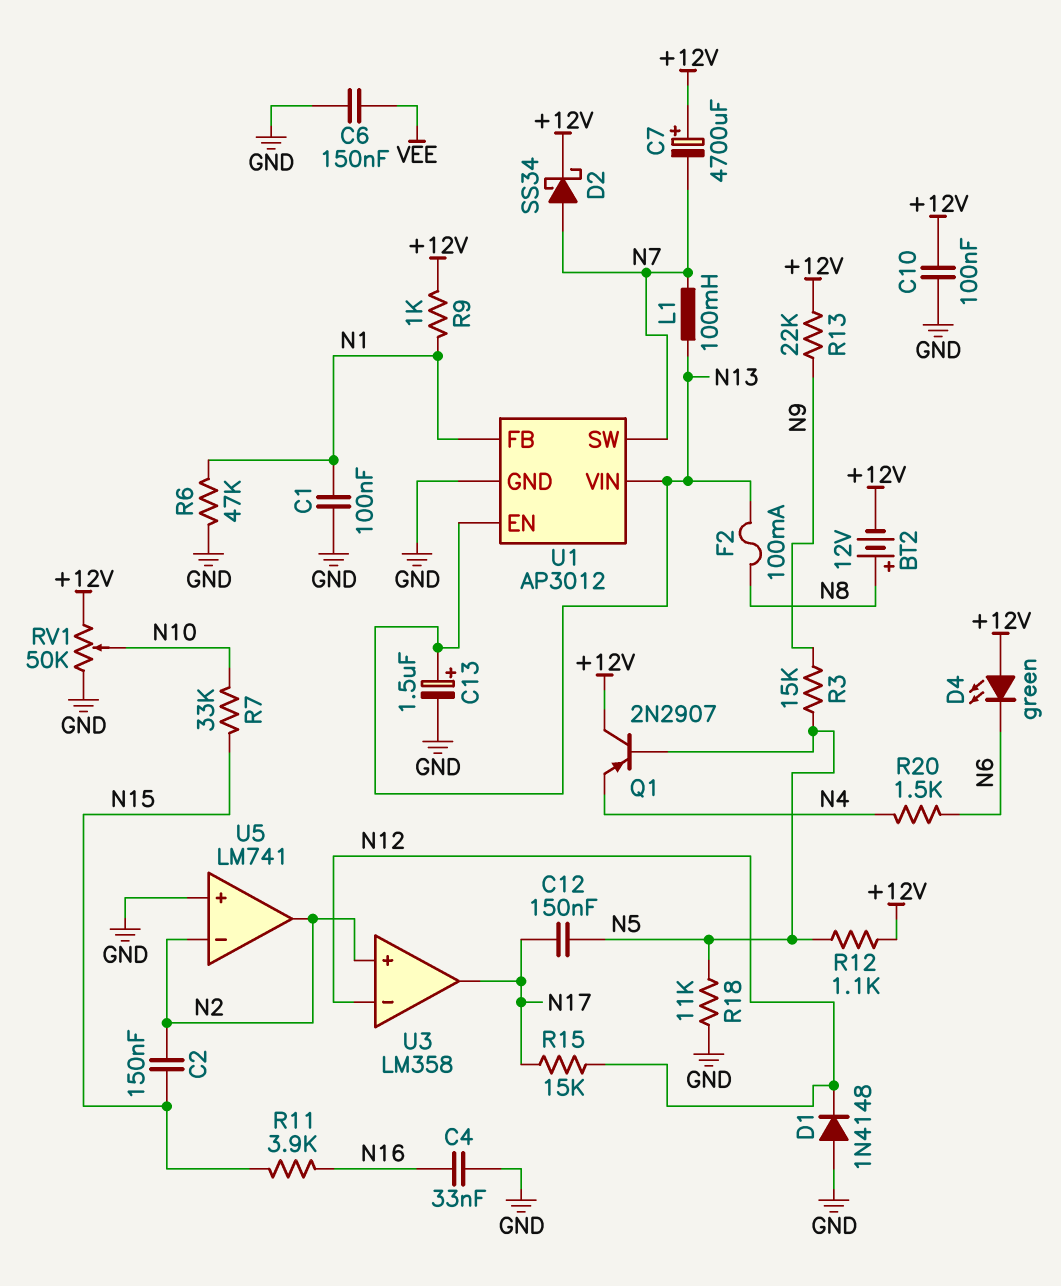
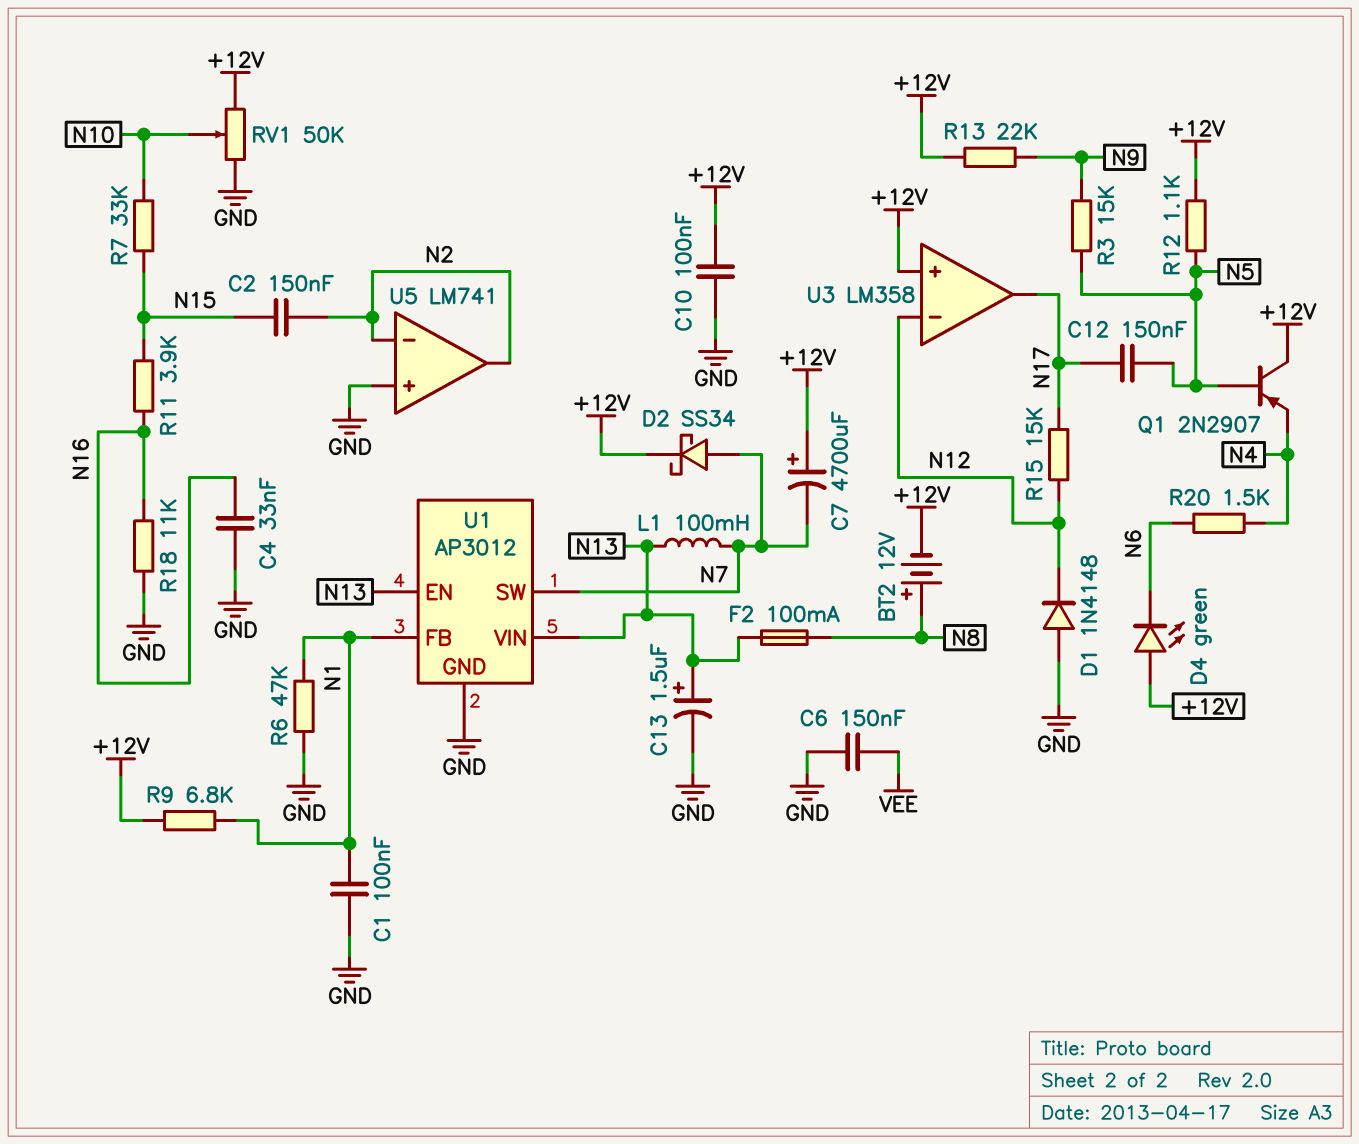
R9: 1k (+12V, N1) -> 6.8k (+12V, N1)
R18: 11k (GND, N5) -> 11k (GND, N16)
U3 pin in+: N2 -> +12V

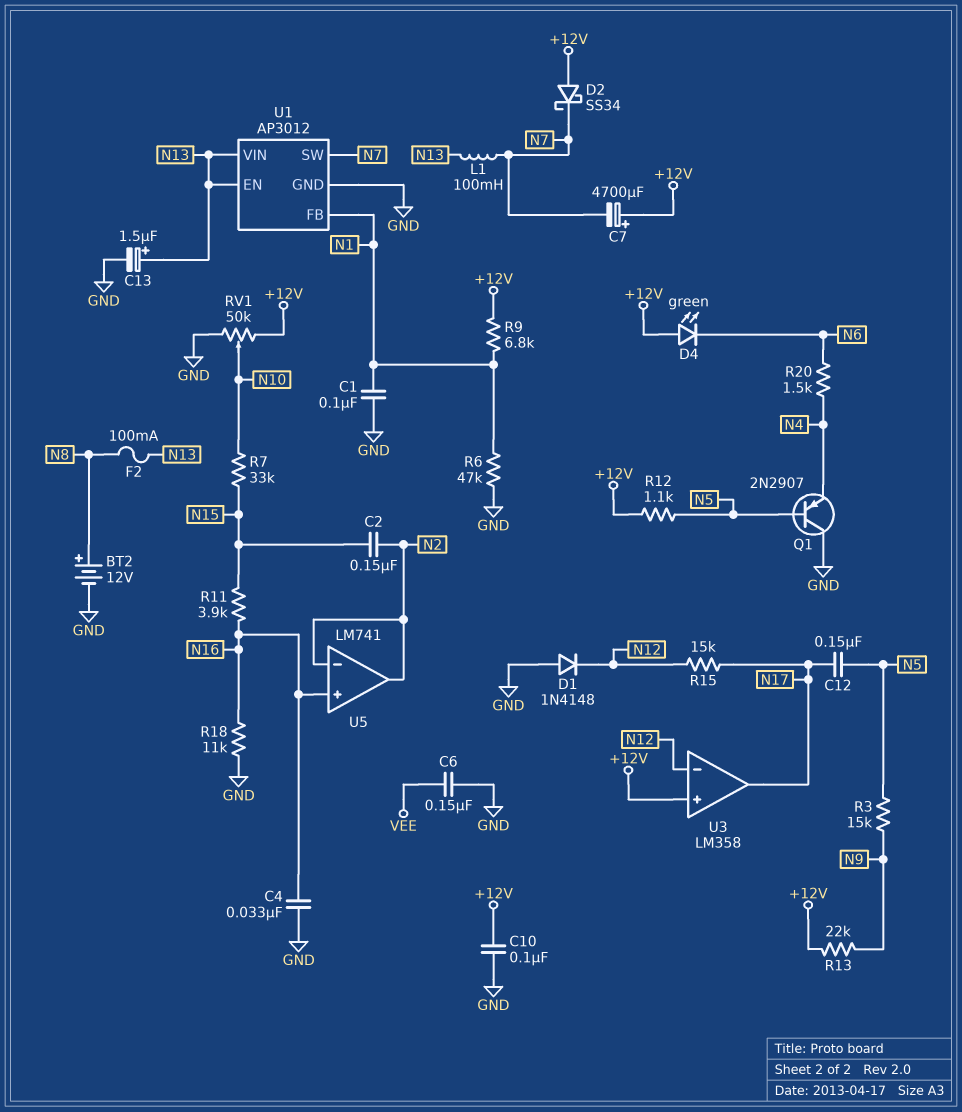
BT2: 12V (plus N8, minus +12V) -> 12V (plus N8, minus GND)
D2: schottky SS34 (A N7, K +12V) -> schottky SS34 (A +12V, K N7)
Q1: PNP 2N2907 (B N5, C +12V, E N4) -> PNP 2N2907 (B N5, C GND, E N4)
U5 pin in+: GND -> N16

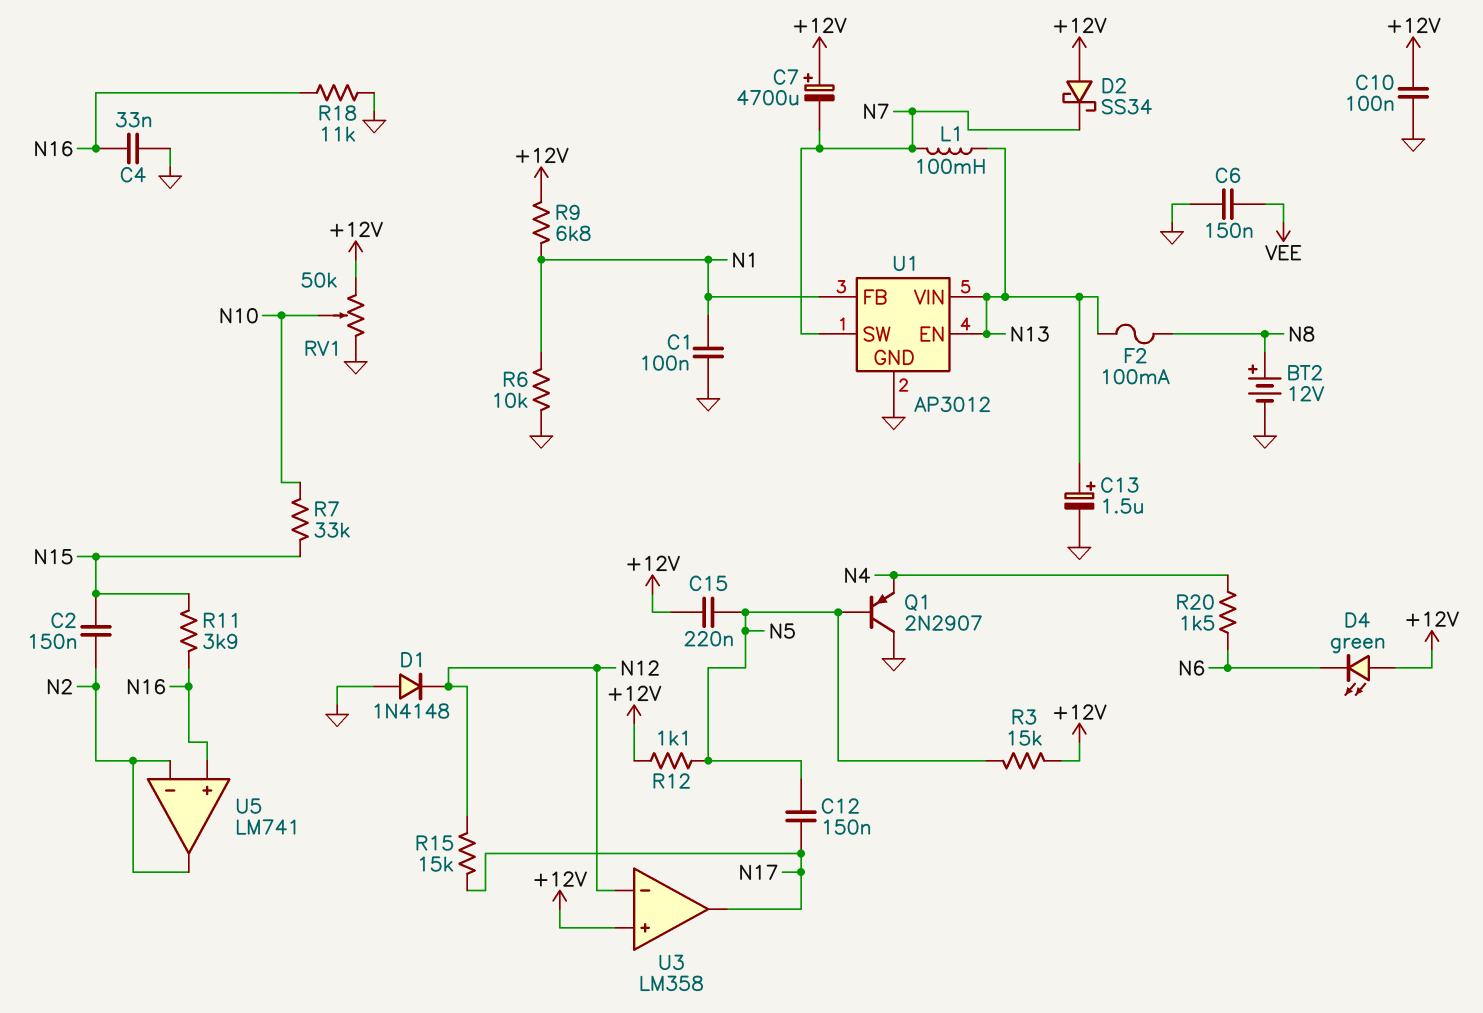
C15: none -> 220nF (+12V, N5)
R3: 15k (N5, N9) -> 15k (+12V, N5)
R6: 47k (GND, N1) -> 10k (GND, N1)
R13: 22k (+12V, N9) -> none

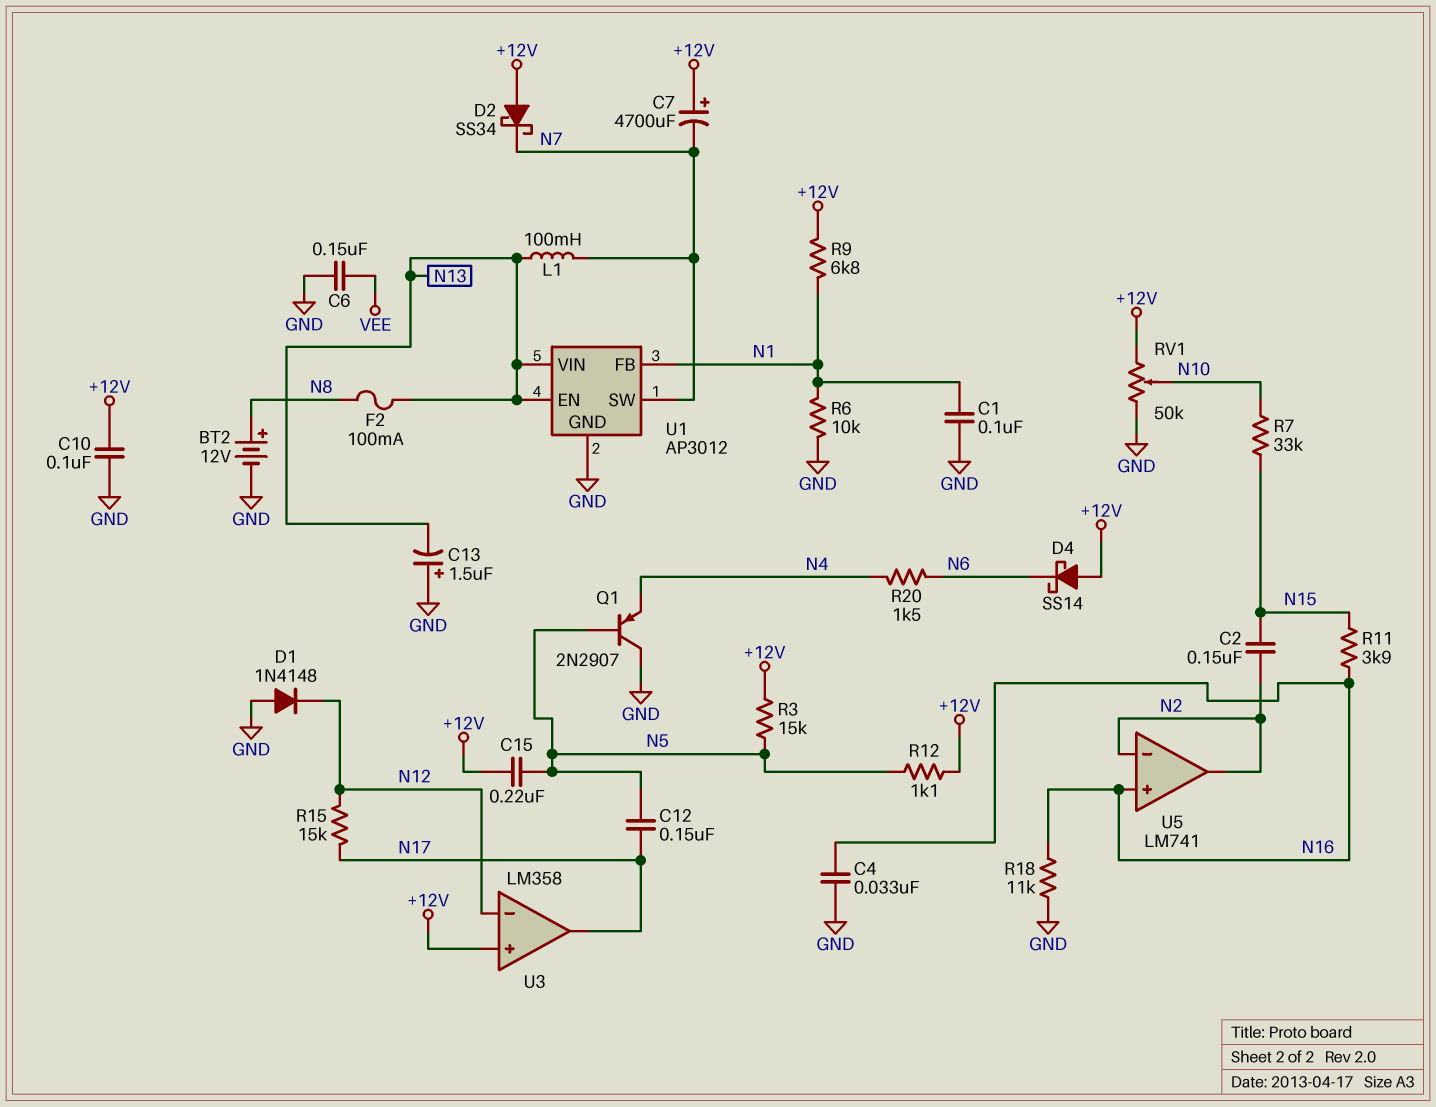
C13: 1.5uF (plus N13, minus GND) -> 1.5uF (plus GND, minus N13)
D4: LED green (A +12V, K N6) -> schottky SS14 (A +12V, K N6)

